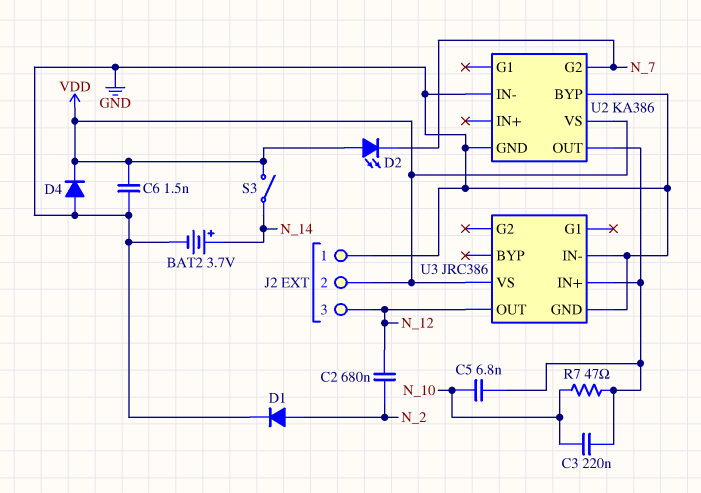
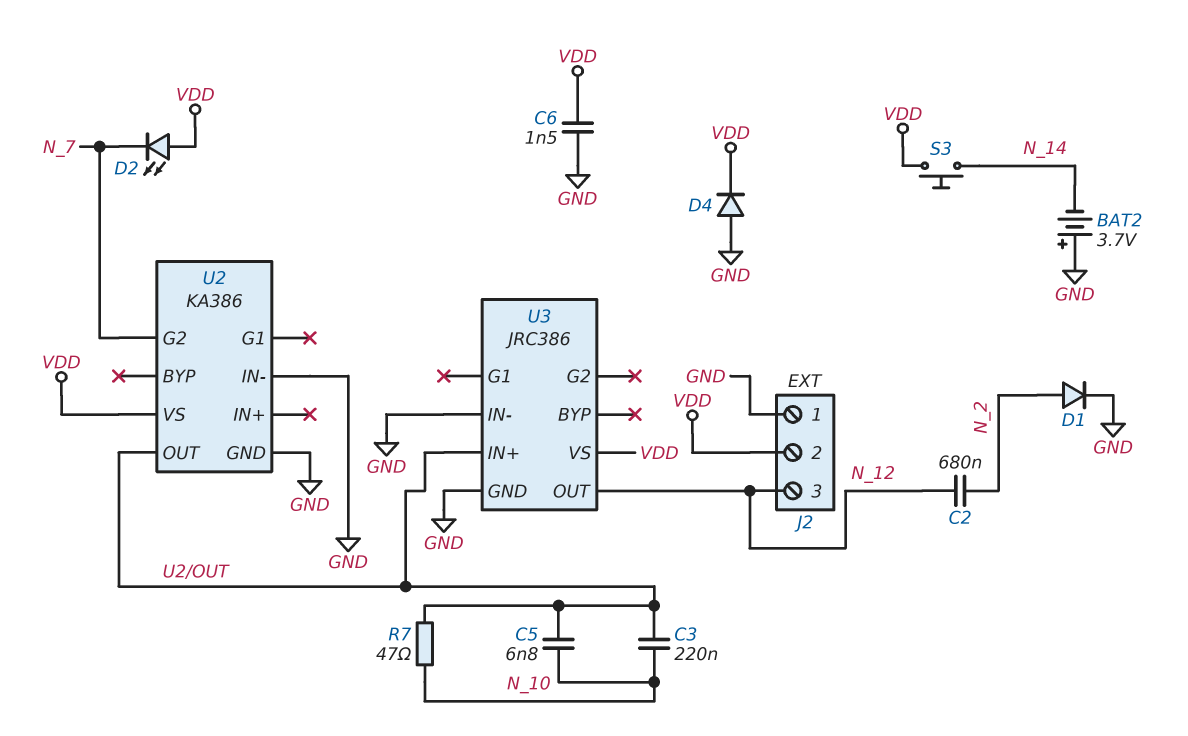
BAT2: 3.7V (plus N_14, minus GND) -> 3.7V (plus GND, minus N_14)
S3: switch (N_14, VDD) -> button (N_14, VDD)
U2 pin BYP: GND -> none

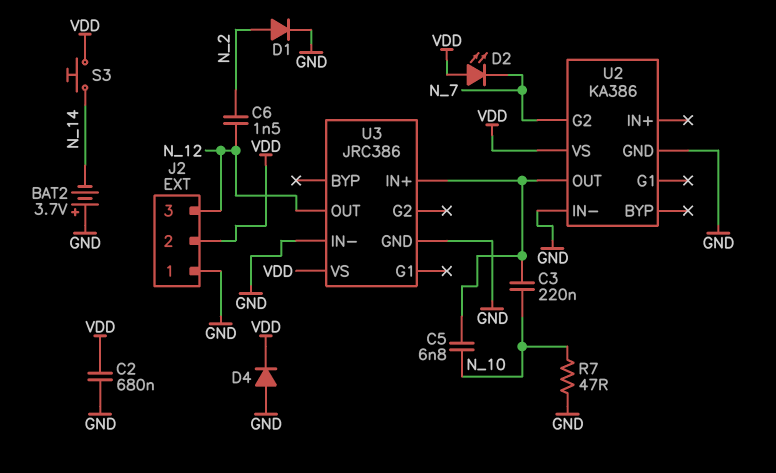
C2: 680nF (N_2, N_12) -> 680nF (GND, VDD)
C6: 1.5nF (GND, VDD) -> 1.5nF (N_2, N_12)
R7: 47 (N_10, U2/OUT) -> 47 (GND, N_10)

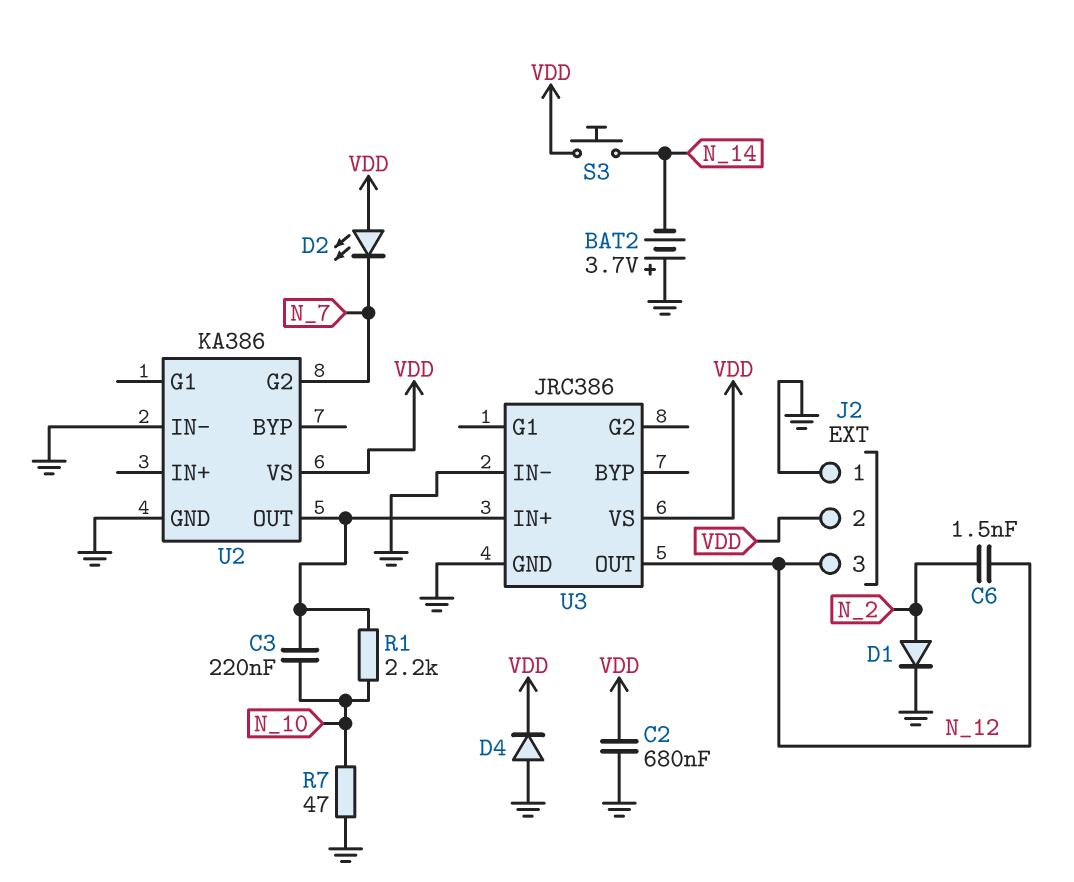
C5: 6.8nF (N_10, U2/OUT) -> none
R1: none -> 2.2k (N_10, U2/OUT)

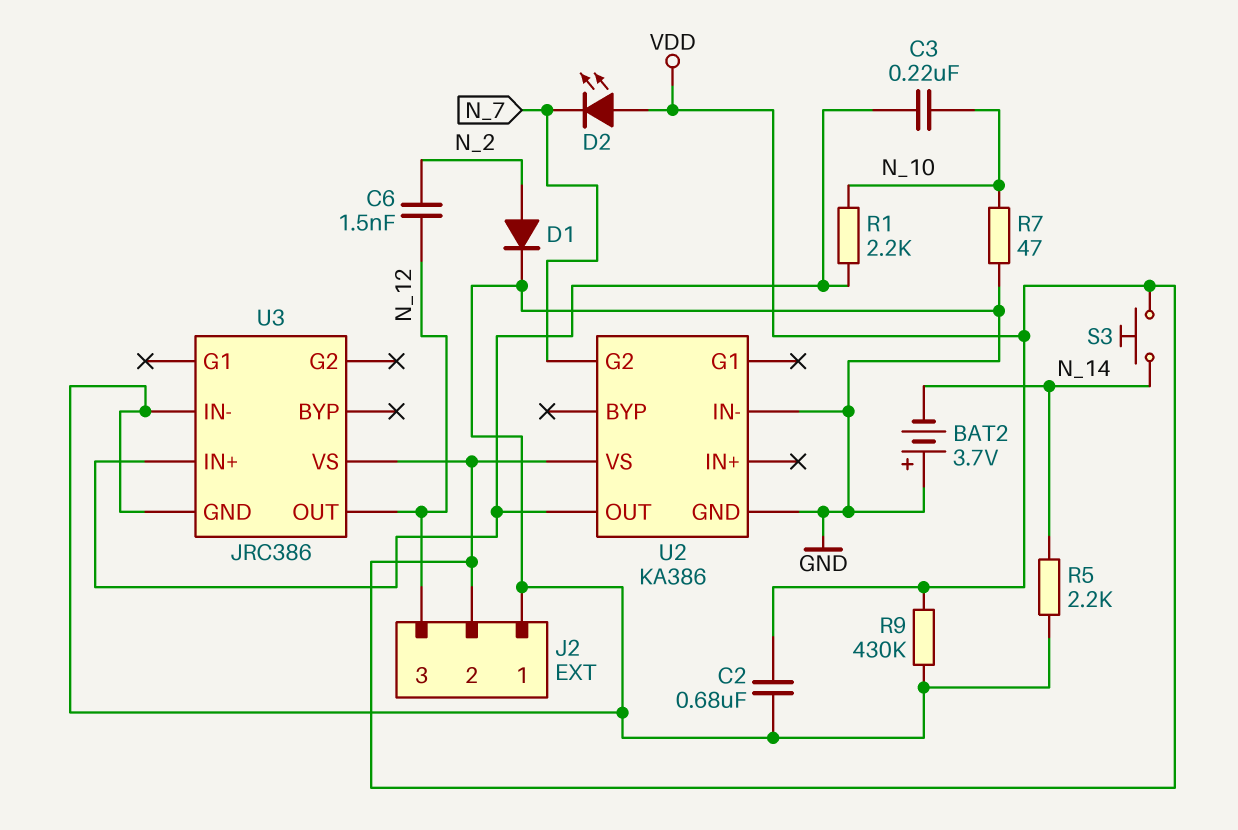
D4: diode (A GND, K VDD) -> none
R5: none -> 2.2k (GND, N_14)
R9: none -> 430k (GND, VDD)

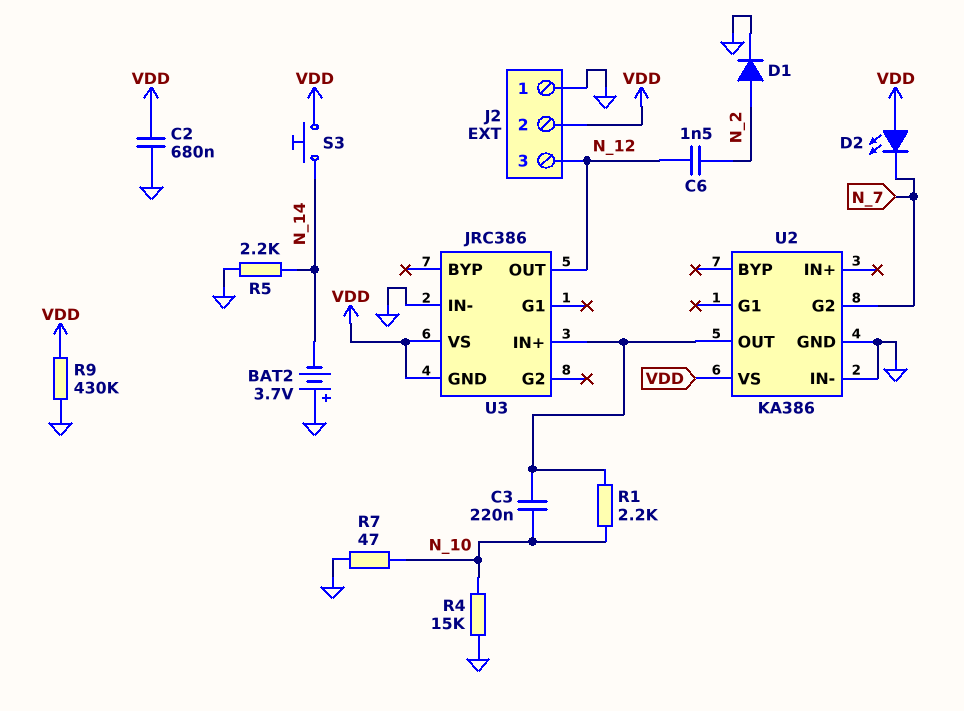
R4: none -> 15k (GND, N_10)
U3 pin GND: GND -> VDD

